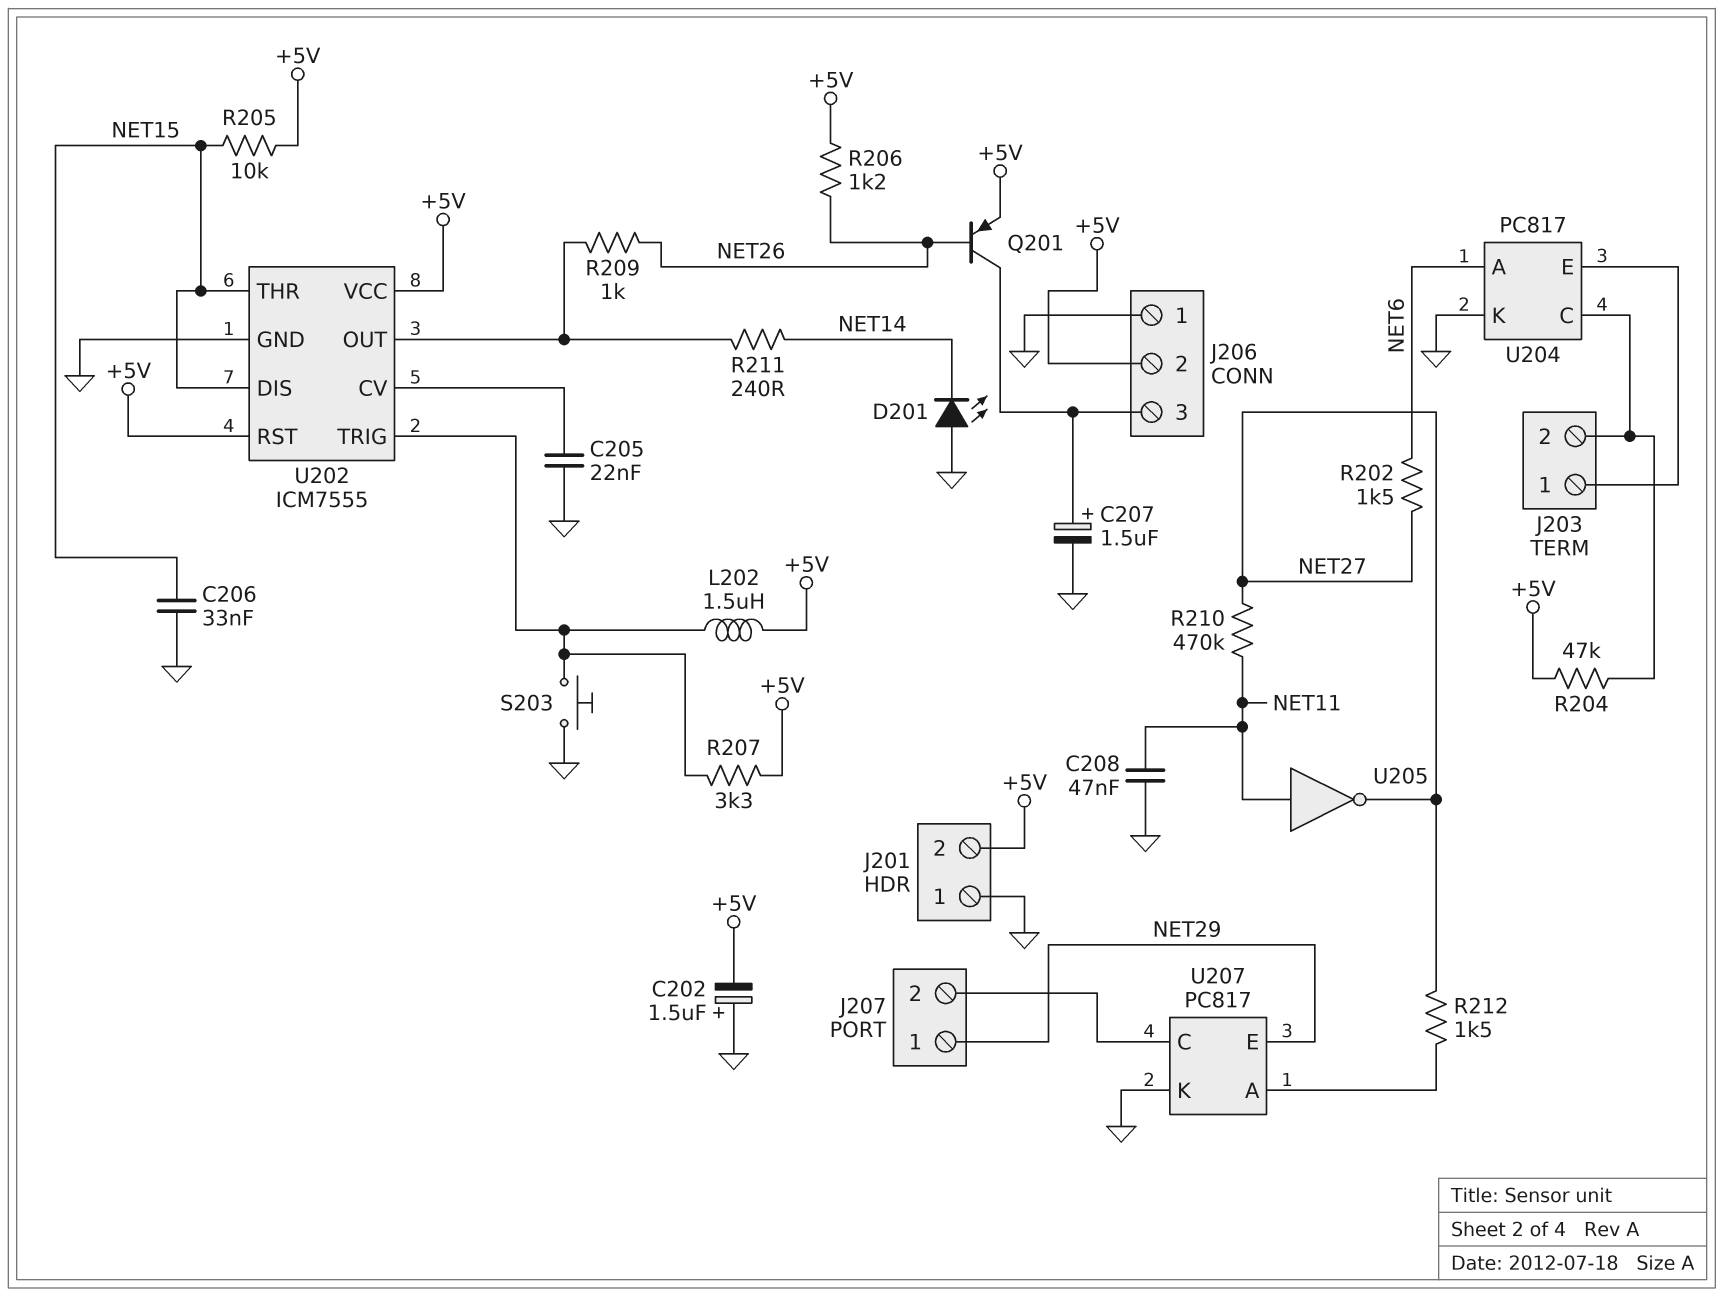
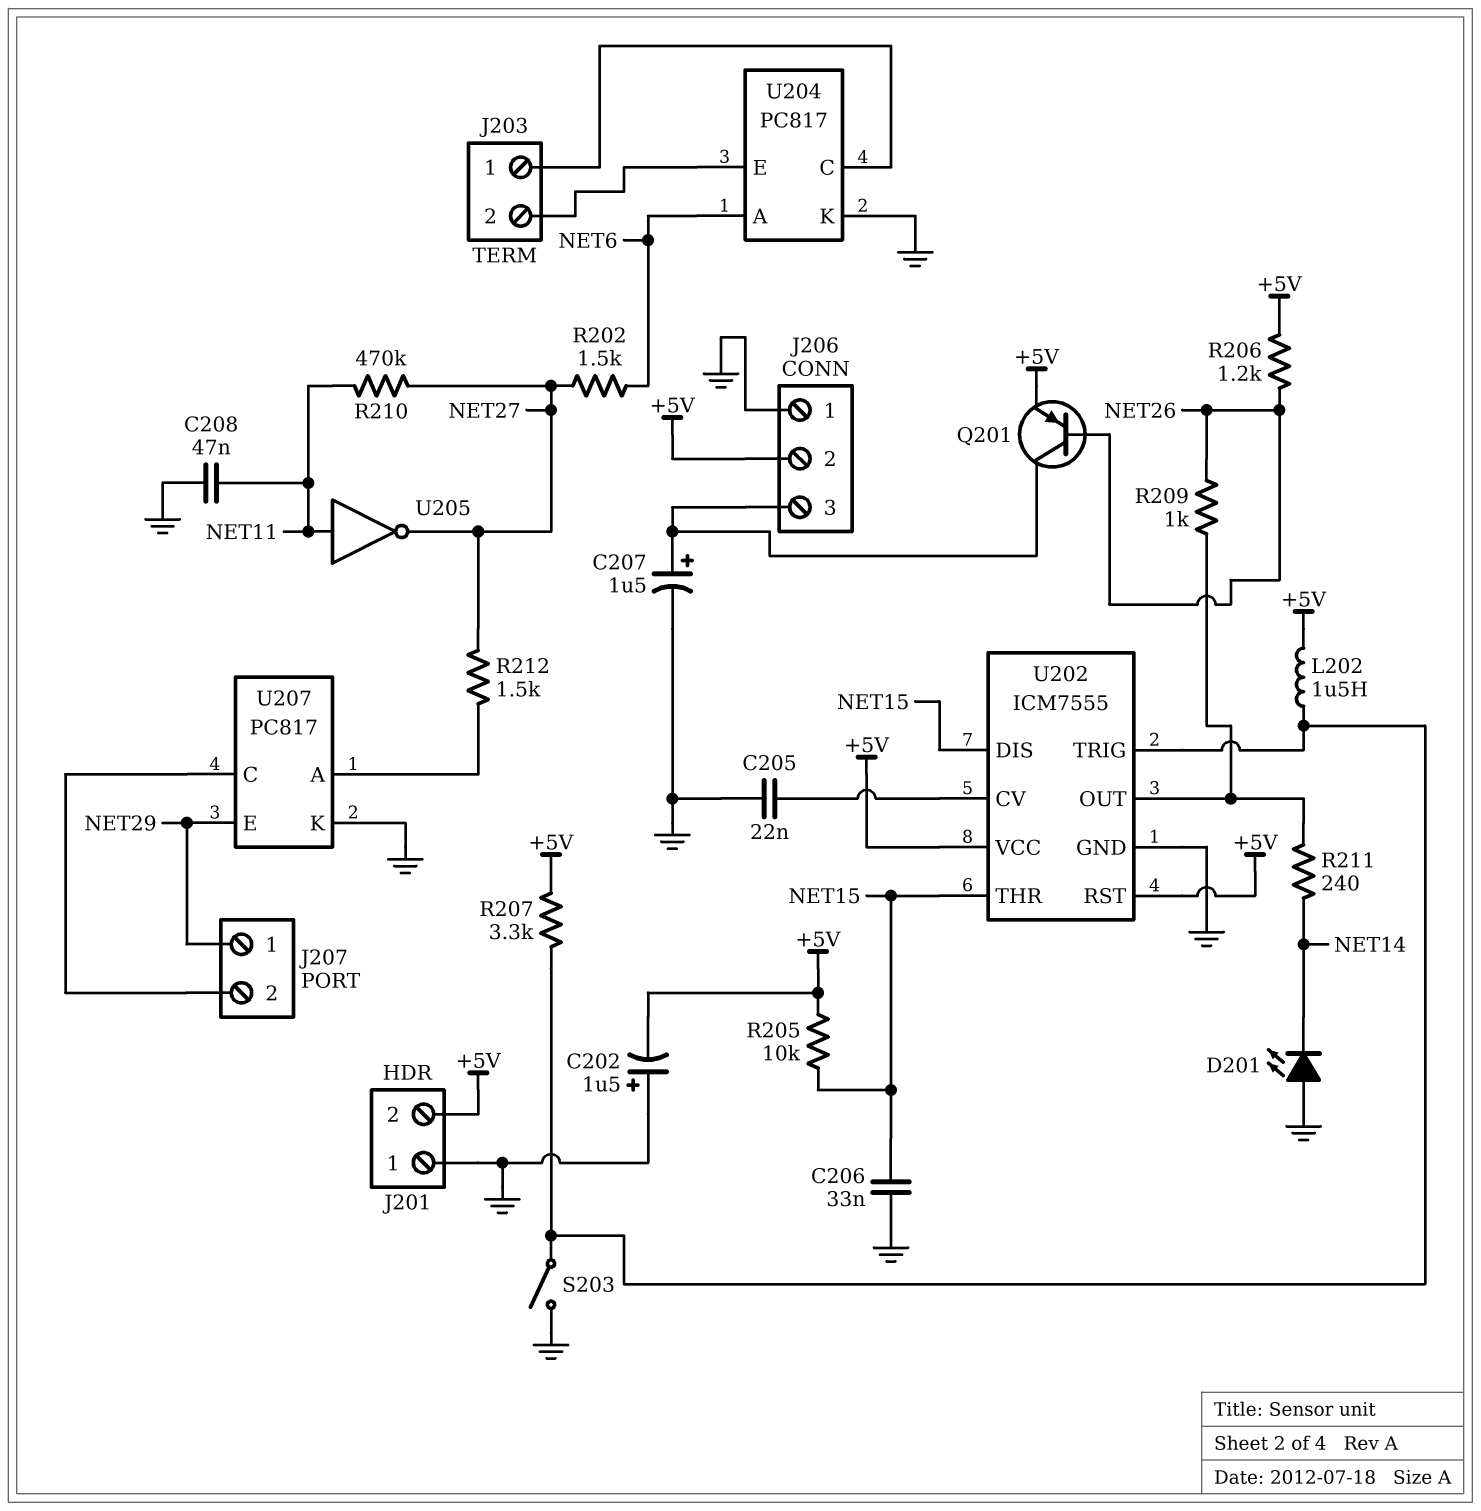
R204: 47k (+5V, J203/2) -> none
S203: button (GND, U202/TRIG) -> switch (GND, U202/TRIG)
U204 pin C: J203/2 -> J203/1
U204 pin E: J203/1 -> J203/2

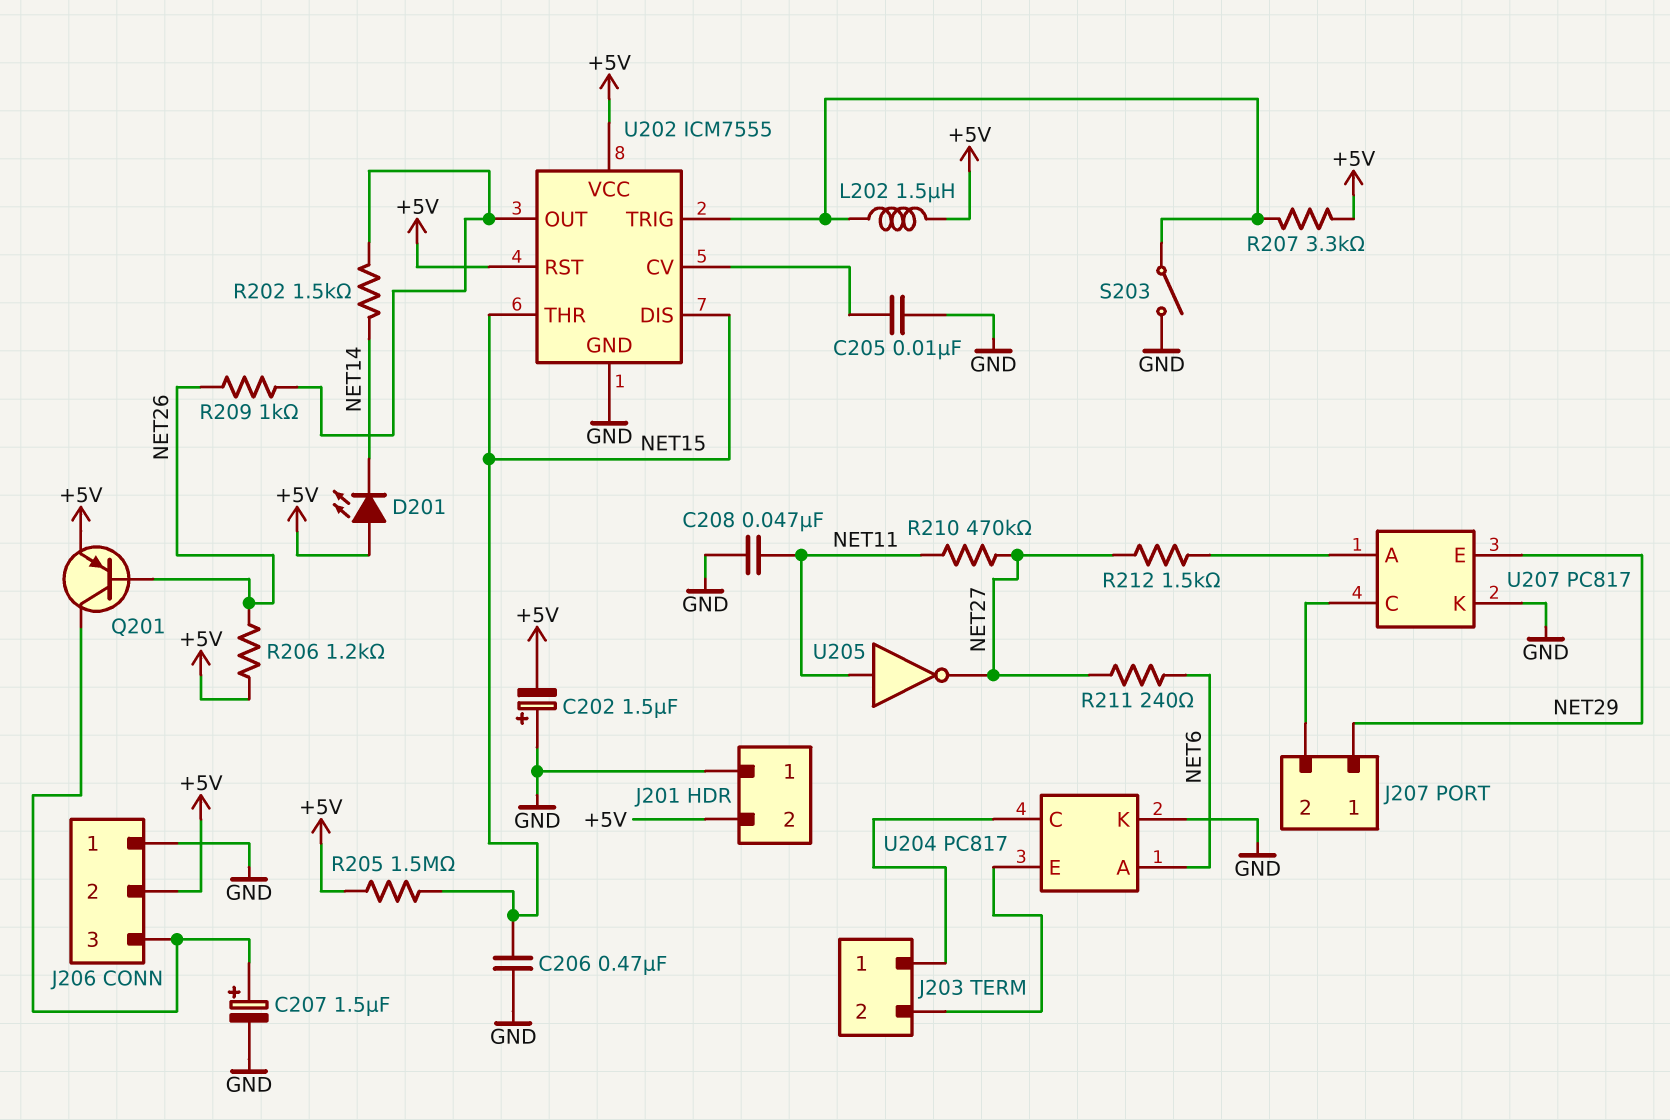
C205: 22nF (GND, U202/CV) -> 10nF (GND, U202/CV)
C206: 33nF (GND, NET15) -> 470nF (GND, NET15)
D201: LED (A GND, K NET14) -> LED (A +5V, K NET14)
R202: 1.5k (NET6, NET27) -> 1.5k (NET14, U202/OUT)
R205: 10k (+5V, NET15) -> 1.5M (+5V, NET15)
R211: 240 (NET14, U202/OUT) -> 240 (NET6, NET27)

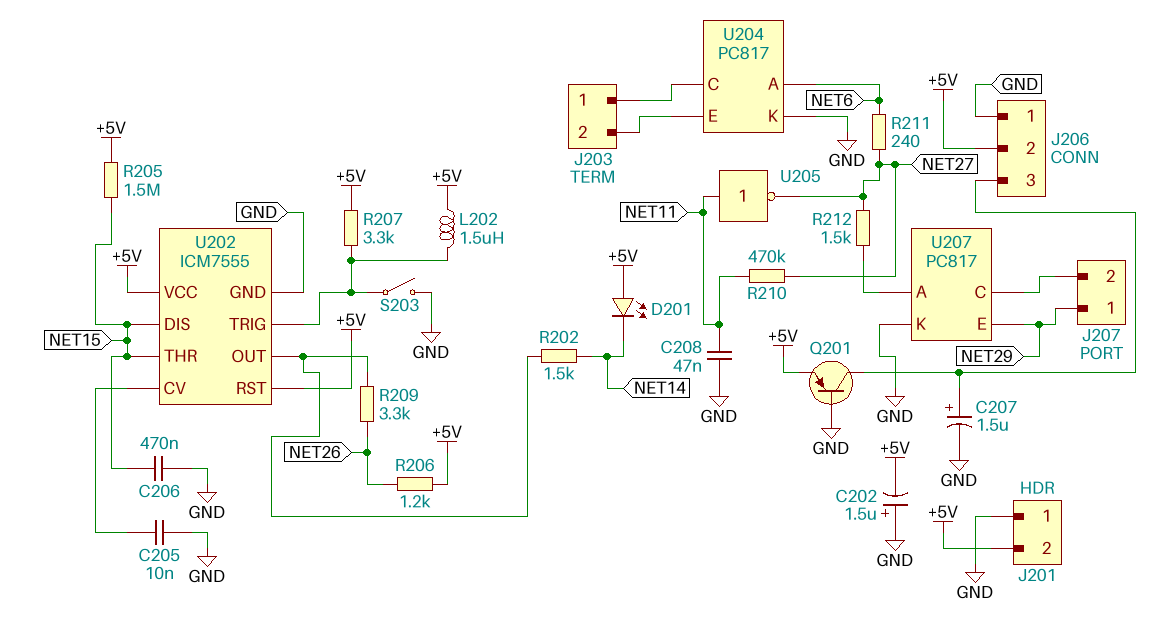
Q201: PNP (B NET26, C J206/3, E +5V) -> PNP (B GND, C J206/3, E +5V)
R209: 1k (NET26, U202/OUT) -> 3.3k (NET26, U202/OUT)

